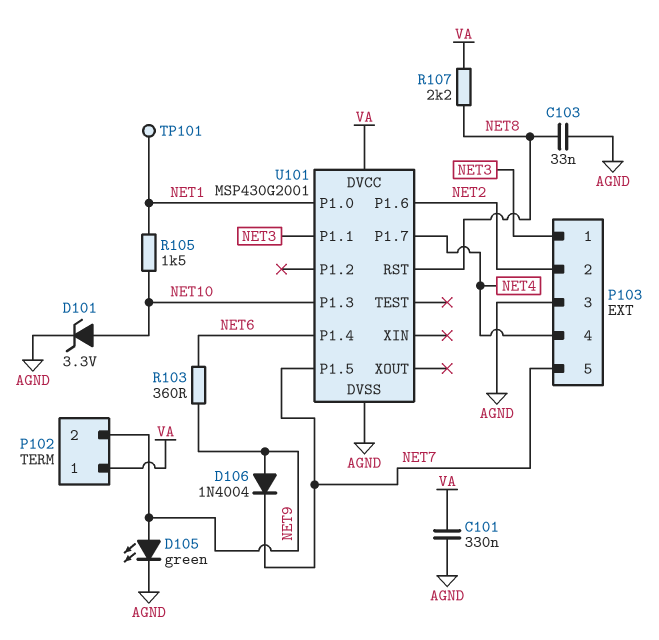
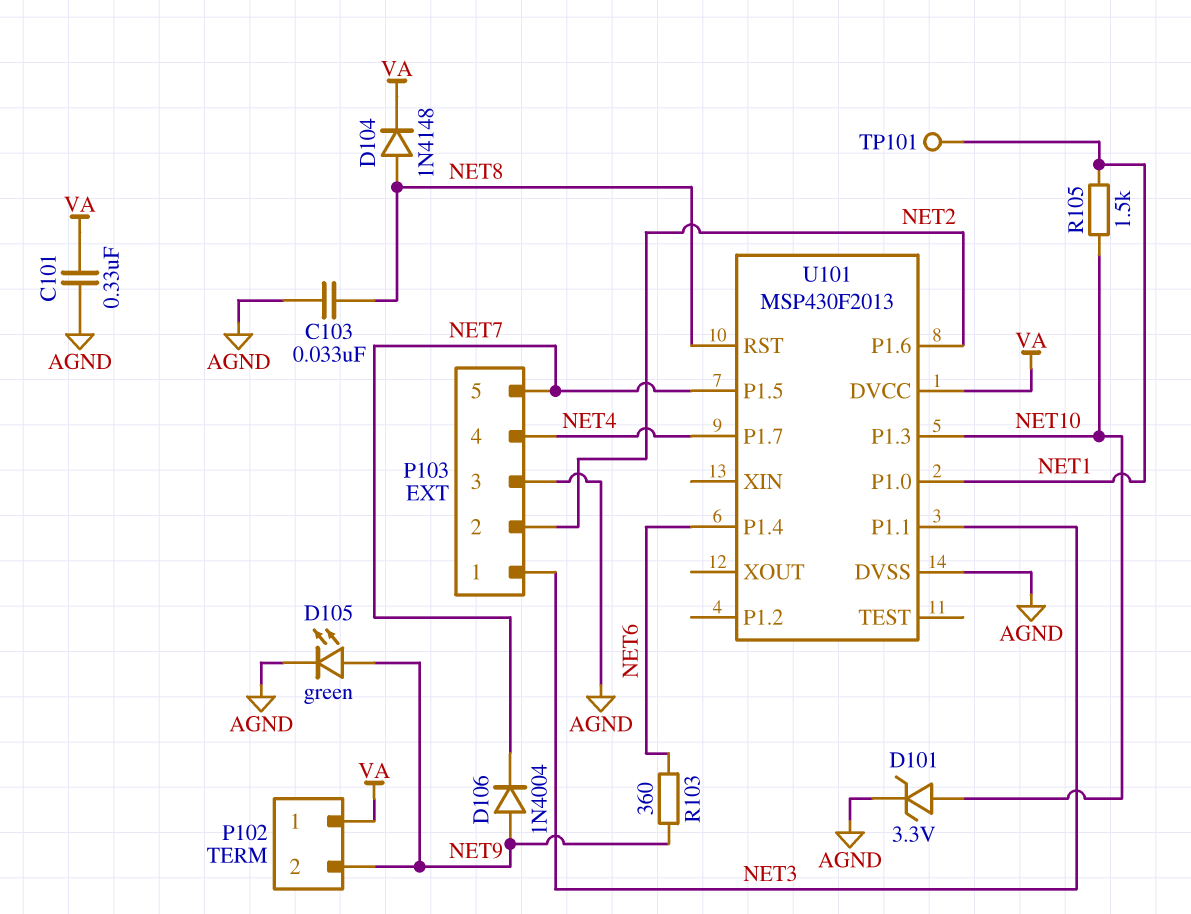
D104: none -> diode 1N4148 (A NET8, K VA)
R107: 2.2k (NET8, VA) -> none
U101: MSP430G2001 -> MSP430F2013

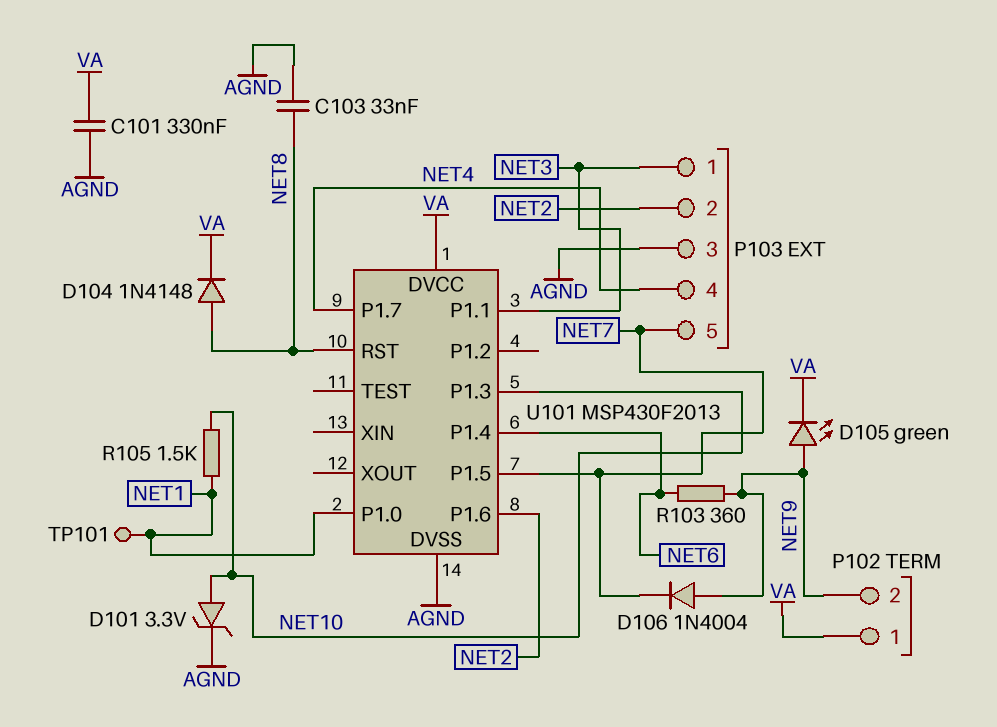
D105: LED green (A NET9, K AGND) -> LED green (A NET9, K VA)

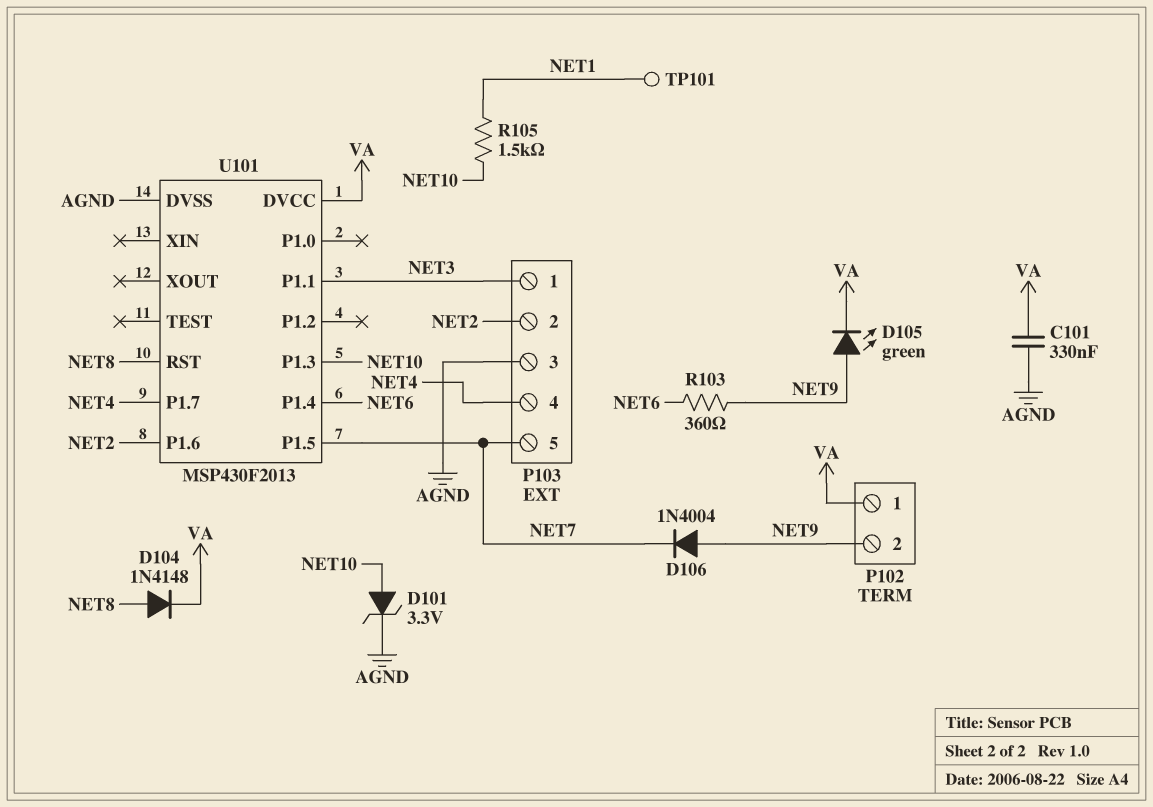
C103: 33nF (AGND, NET8) -> none
U101 pin P1.0: NET1 -> none

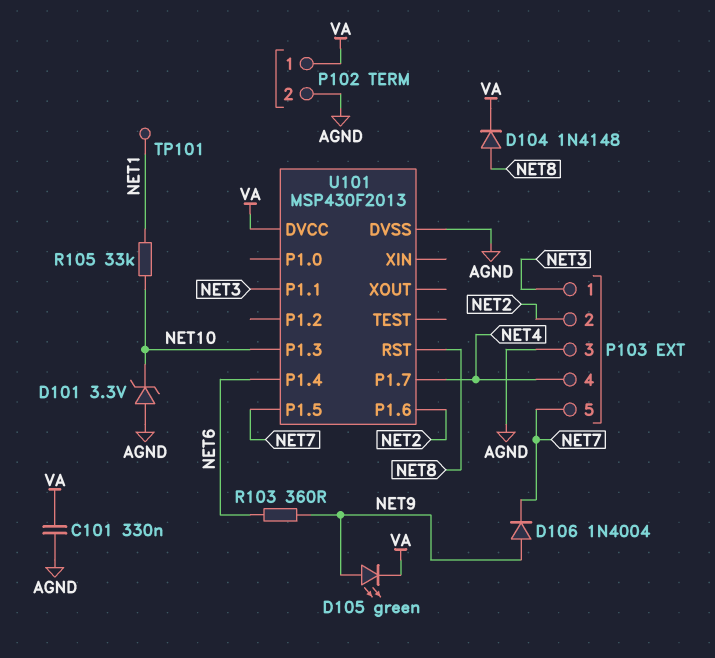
D101: zener 3.3V (A NET10, K AGND) -> zener 3.3V (A AGND, K NET10)
P102 pin 2: NET9 -> AGND
R105: 1.5k (NET1, NET10) -> 33k (NET1, NET10)

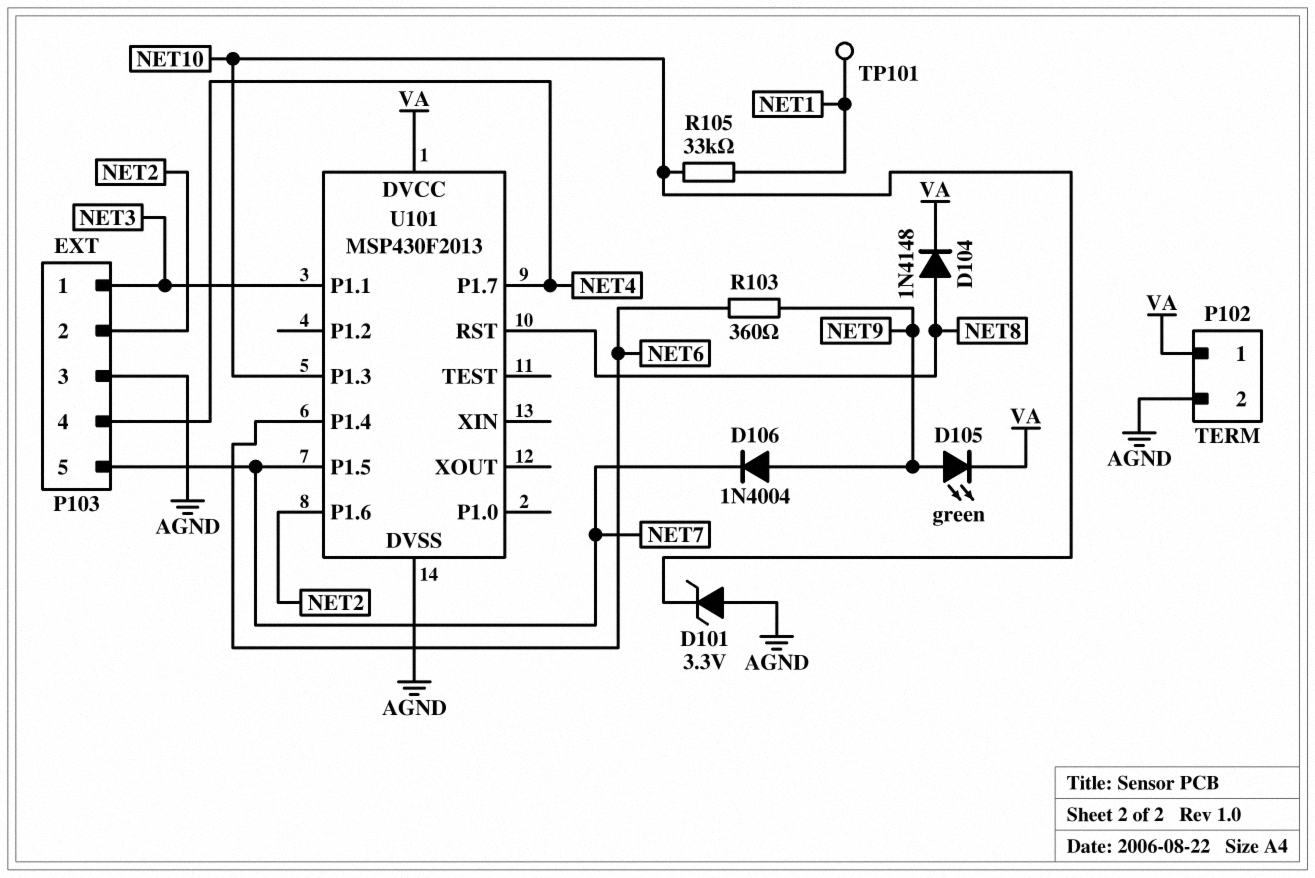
C101: 330nF (AGND, VA) -> none

